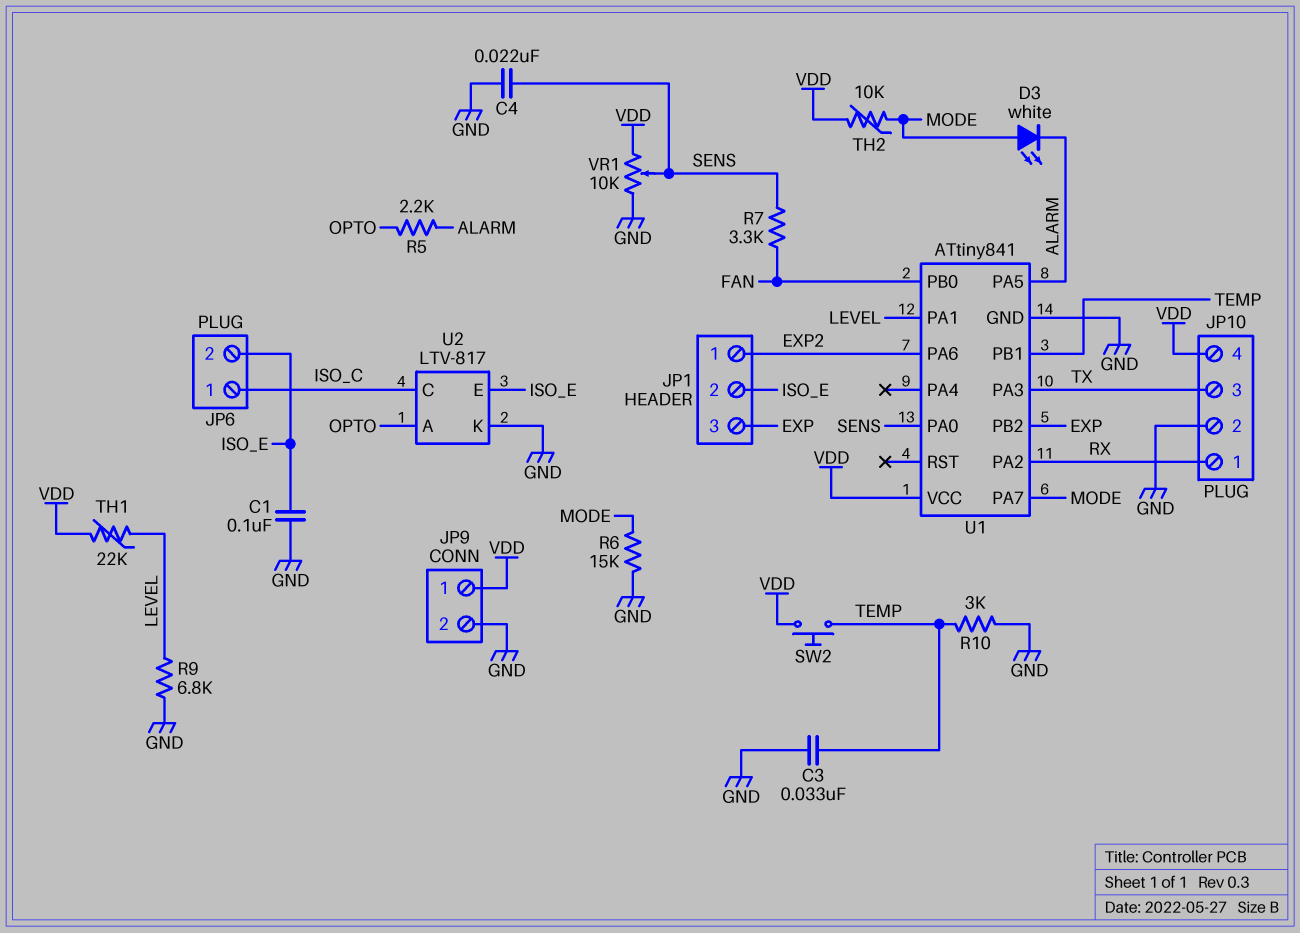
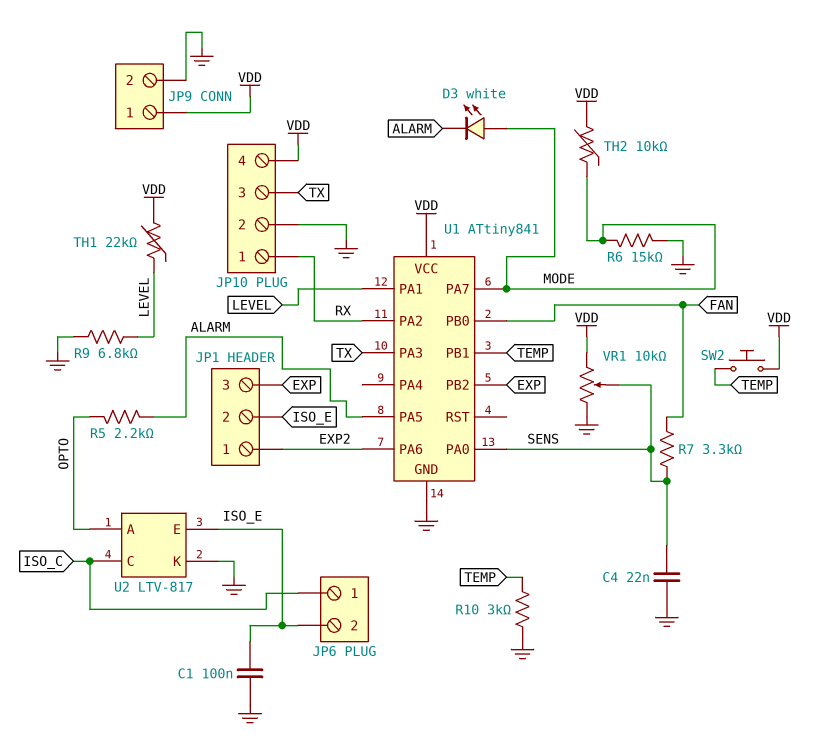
C3: 33nF (GND, TEMP) -> none

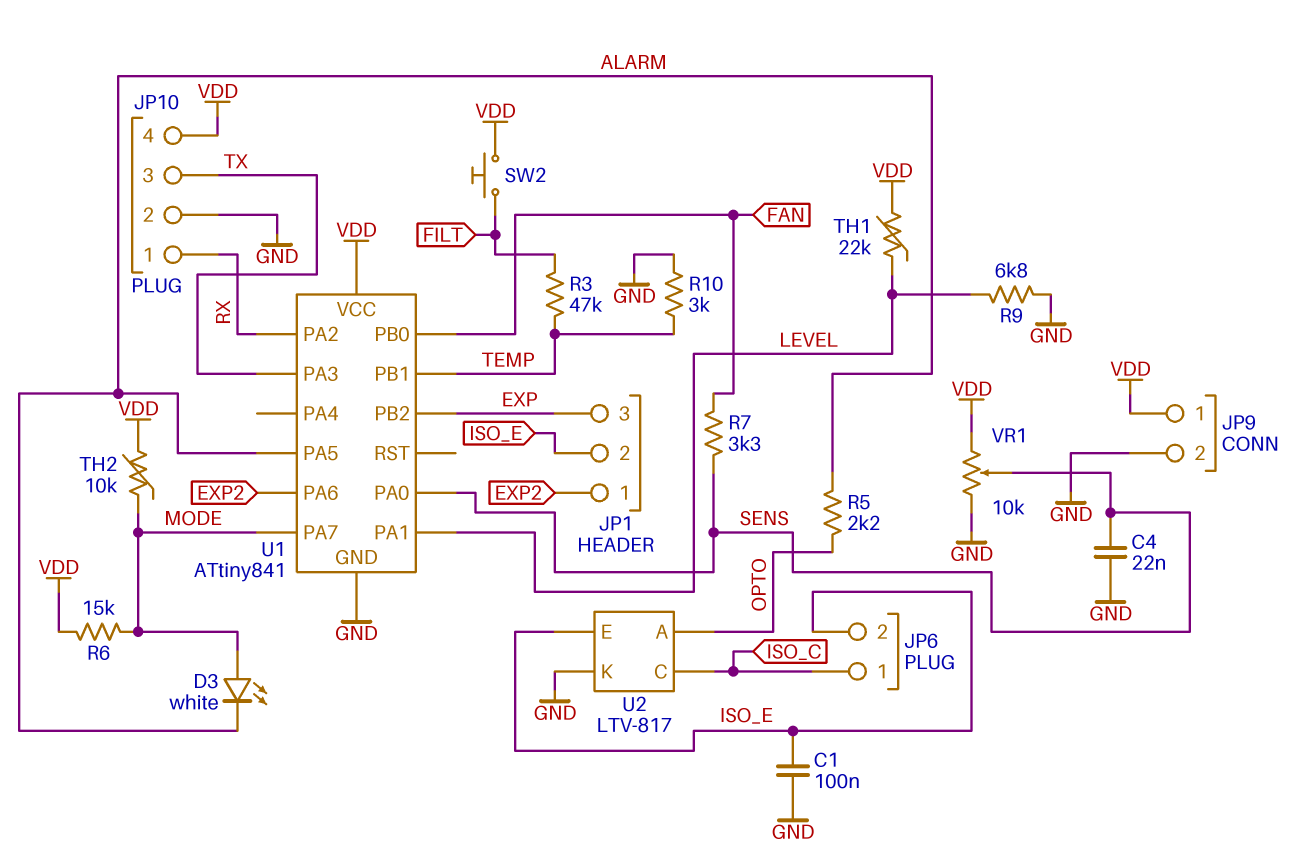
R3: none -> 47k (FILT, TEMP)
R6: 15k (GND, MODE) -> 15k (MODE, VDD)
SW2: button (TEMP, VDD) -> button (FILT, VDD)

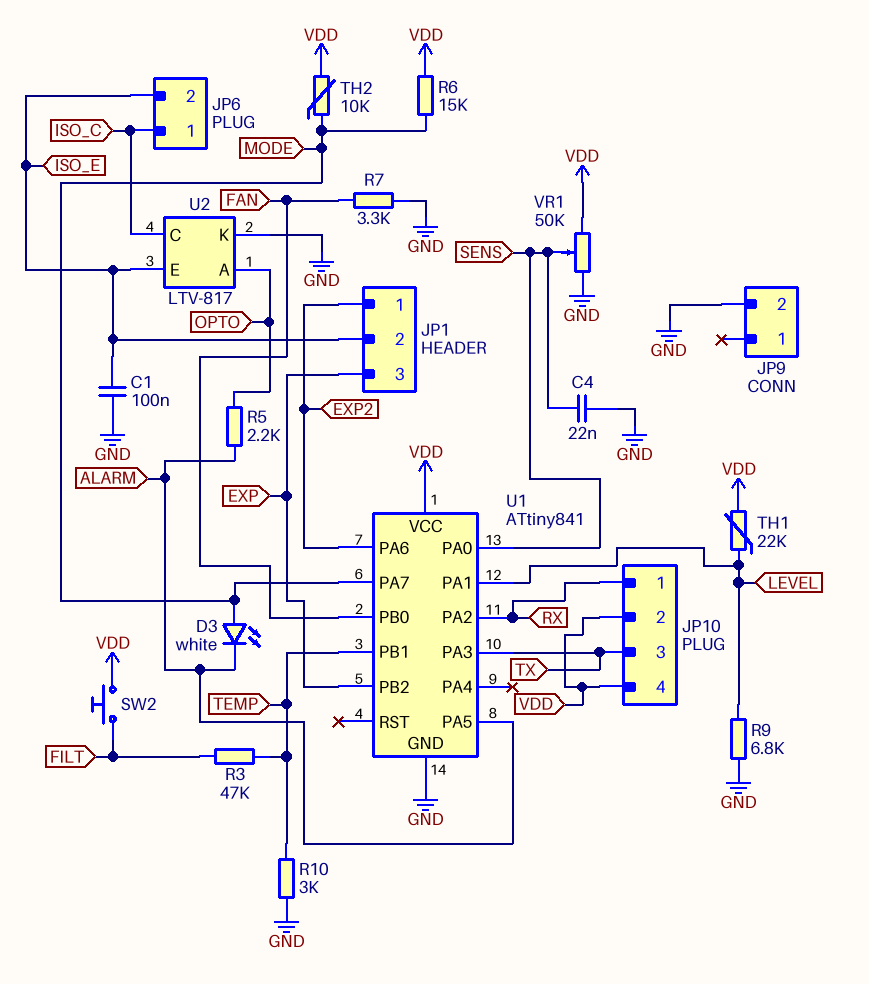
JP9 pin 1: VDD -> none
JP10 pin 2: GND -> VDD
R7: 3.3k (FAN, SENS) -> 3.3k (FAN, GND)
VR1: 10k (GND, VDD, wiper SENS) -> 50k (GND, VDD, wiper SENS)

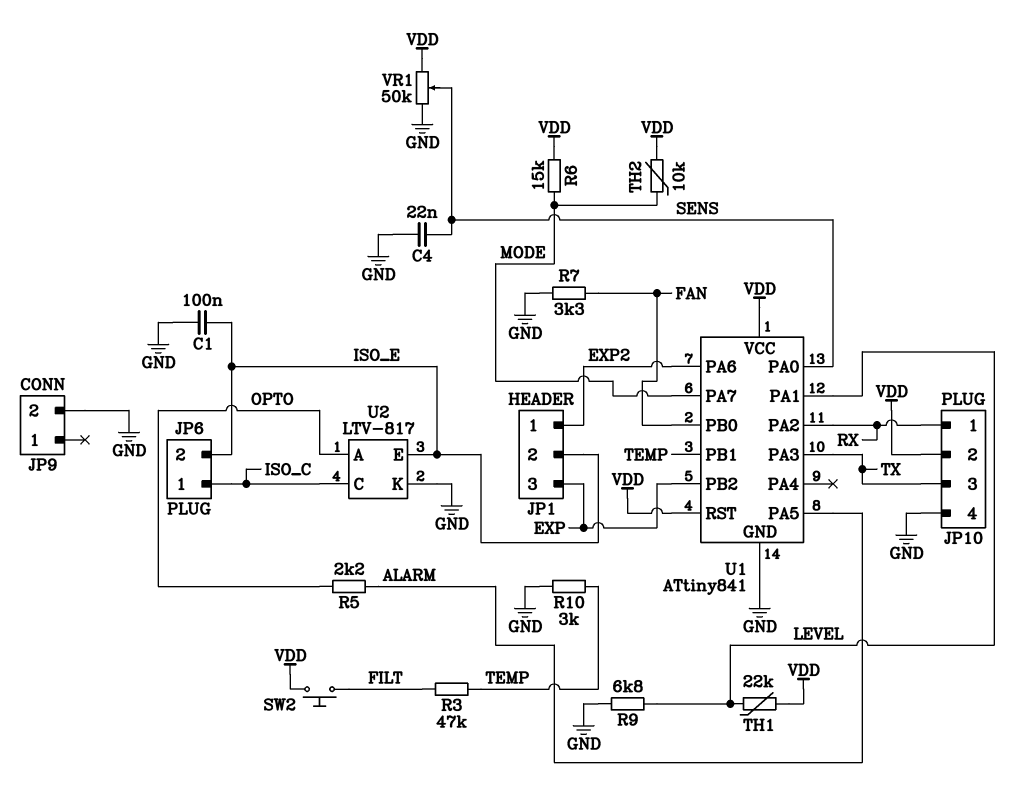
D3: LED white (A MODE, K ALARM) -> none
JP10 pin 4: VDD -> GND
U1 pin RST: none -> VDD

